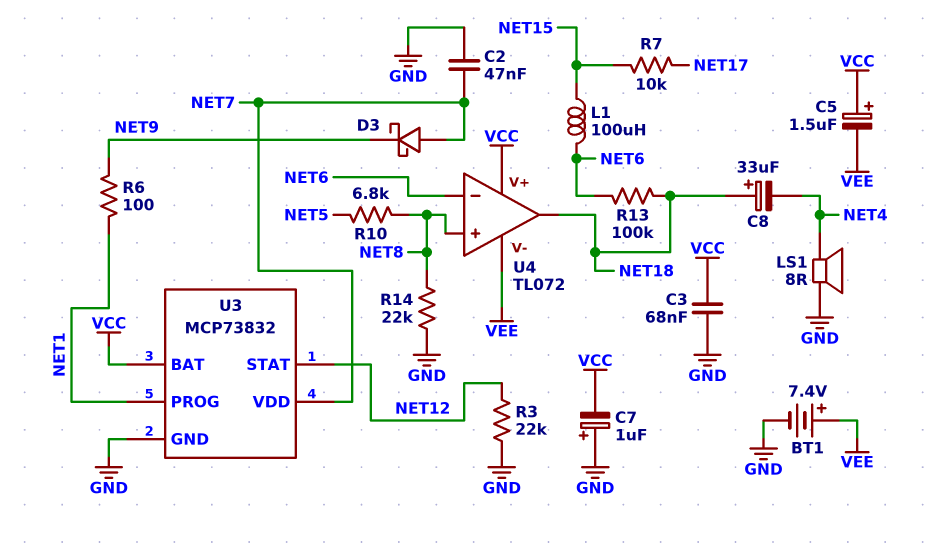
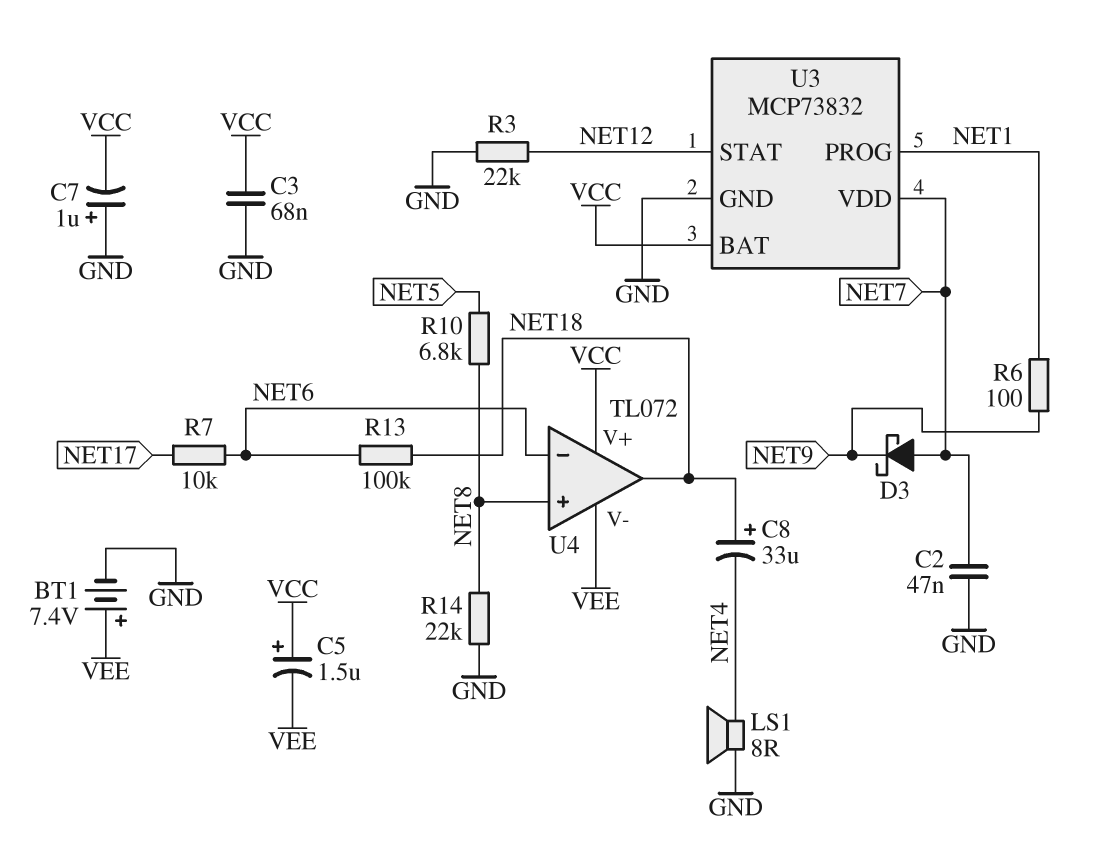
L1: 100uH (NET6, NET15) -> none
R7: 10k (NET15, NET17) -> 10k (NET6, NET17)

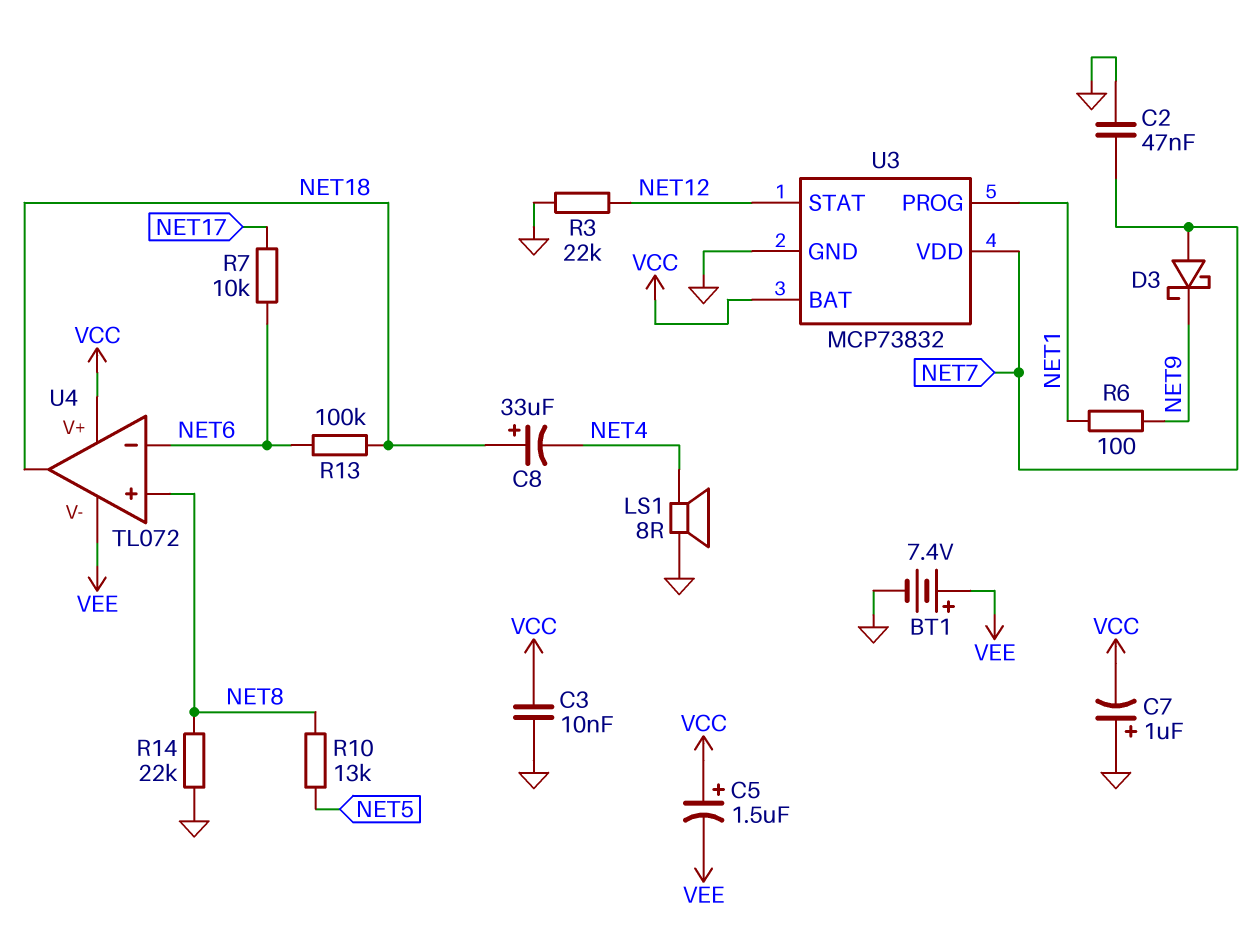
C3: 68nF (GND, VCC) -> 10nF (GND, VCC)
R10: 6.8k (NET5, NET8) -> 13k (NET5, NET8)

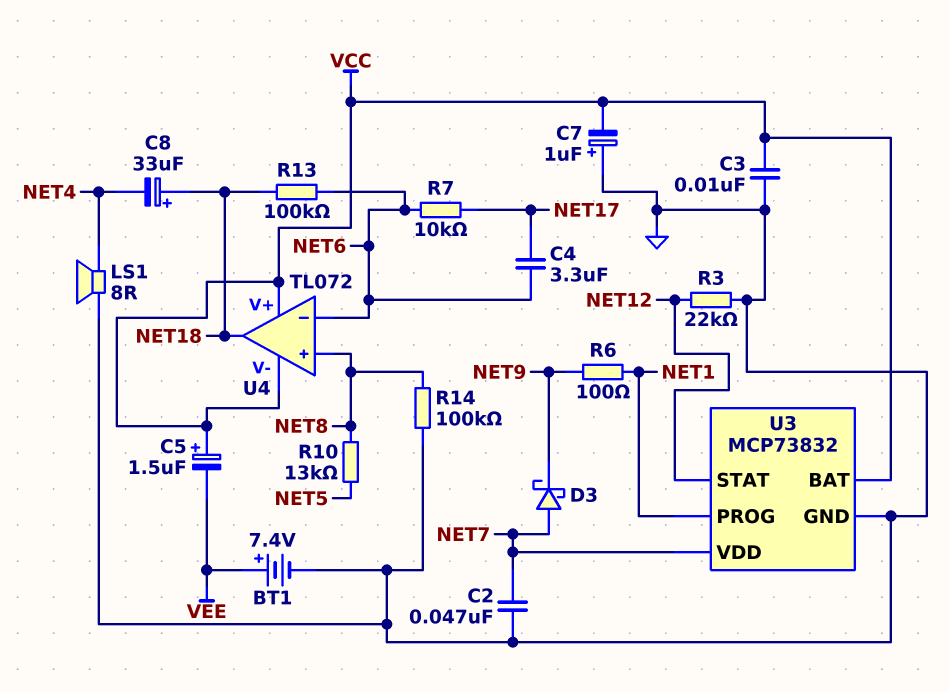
C4: none -> 3.3uF (NET6, NET17)
R14: 22k (GND, NET8) -> 100k (GND, NET8)
U4 pin V-: VEE -> VCC

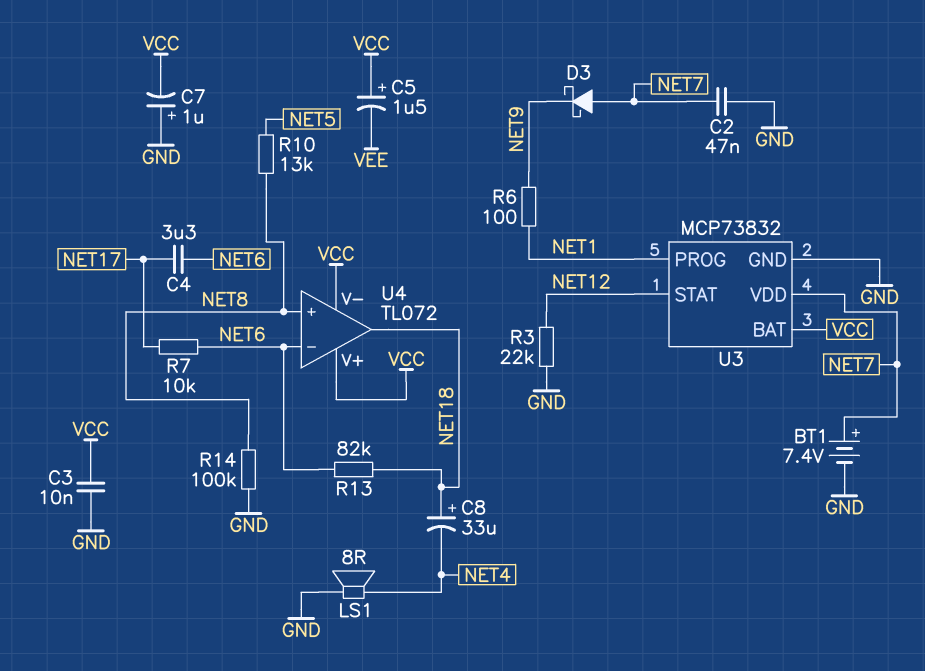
BT1: 7.4V (plus VEE, minus GND) -> 7.4V (plus NET7, minus GND)
R13: 100k (NET6, NET18) -> 82k (NET6, NET18)

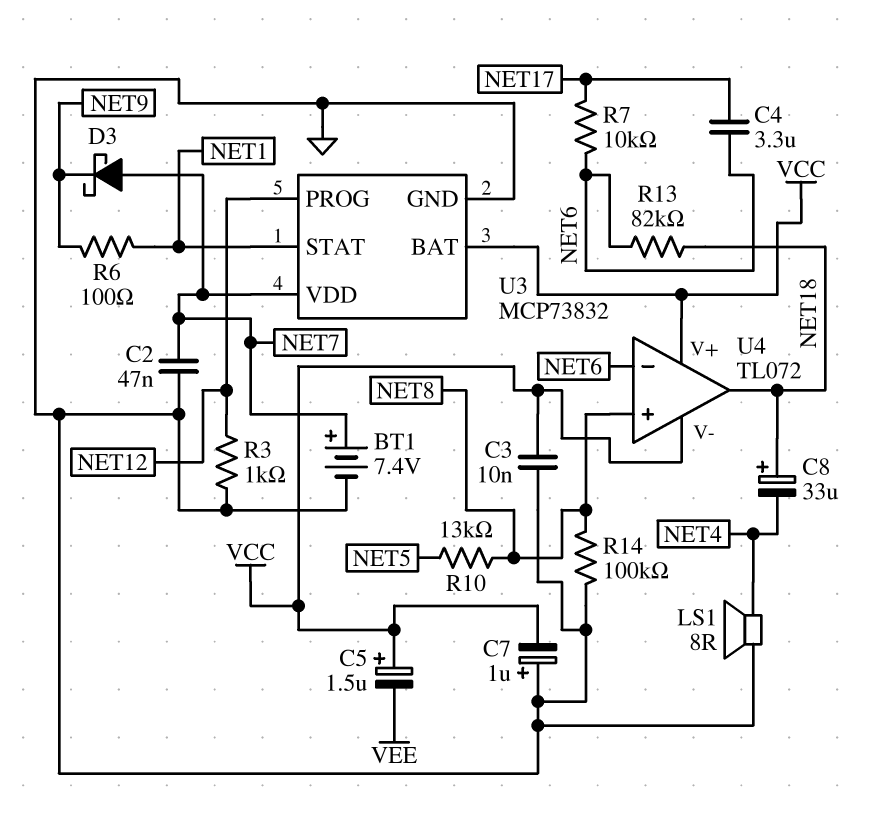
R3: 22k (GND, NET12) -> 1k (GND, NET12)
U3 pin PROG: NET1 -> NET12
U3 pin STAT: NET12 -> NET1

